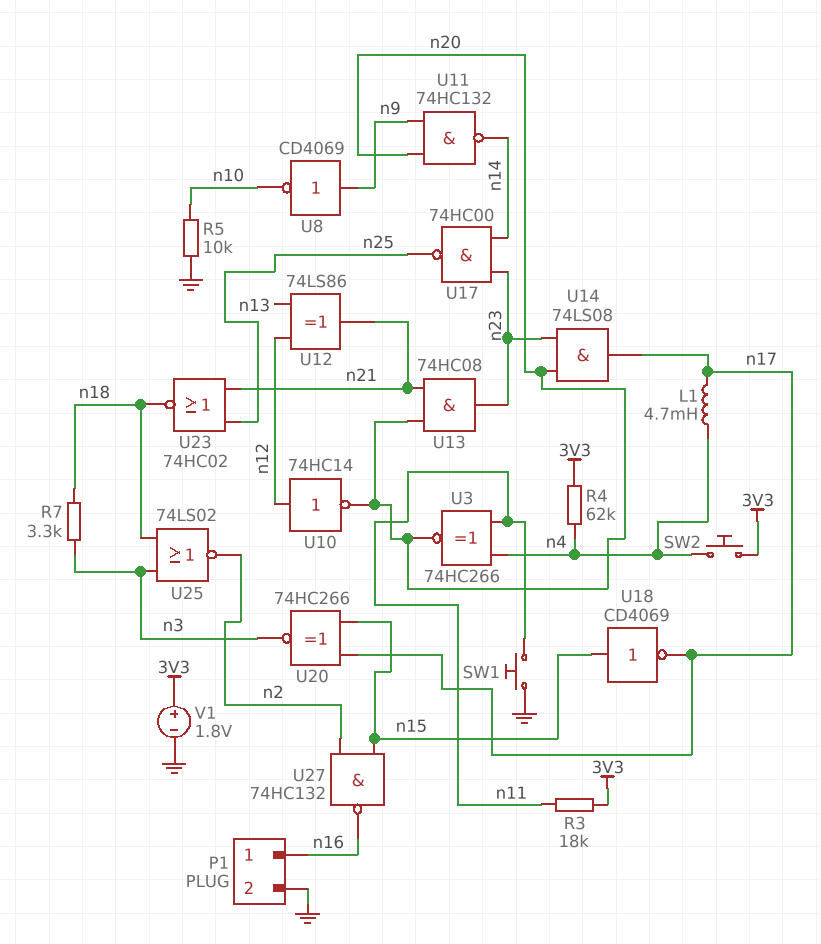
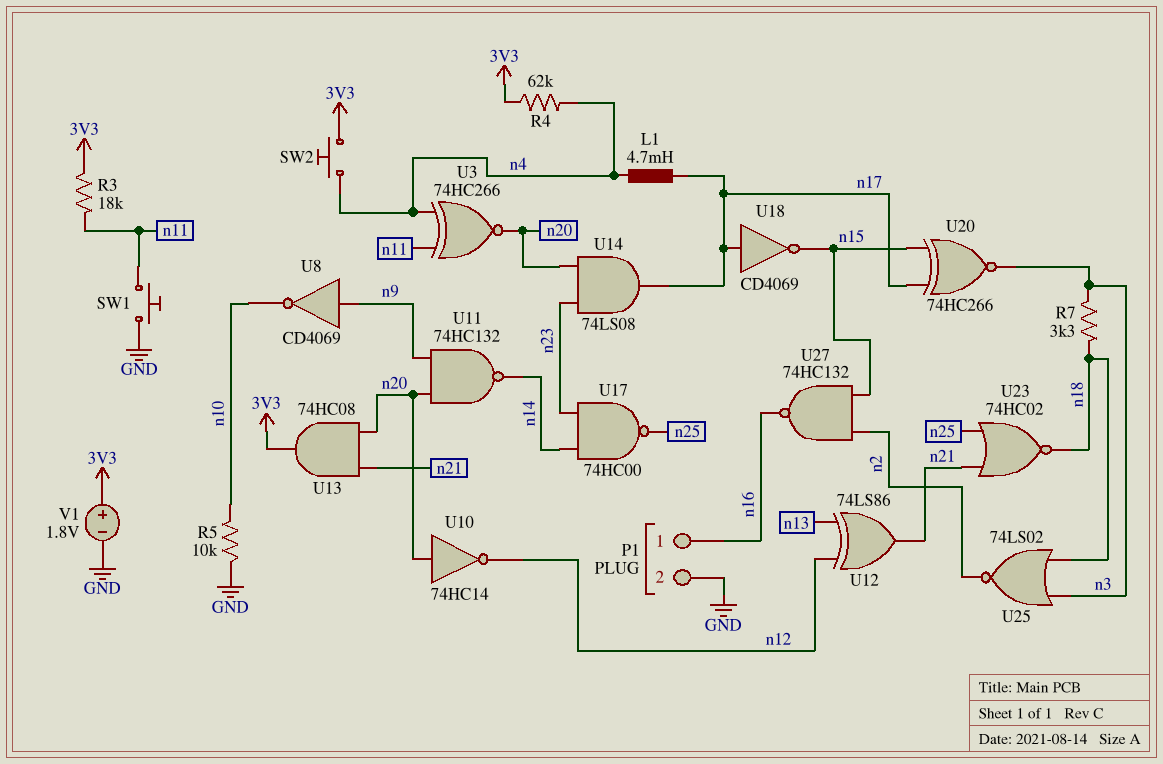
U10: NOT 74HC14 (in n12, out n20) -> NOT 74HC14 (in n20, out n12)
U13: AND 74HC08 (in n20, in n21, out n23) -> AND 74HC08 (in n20, in n21, out 3V3)
U18: NOT CD4069 (in n15, out n17) -> NOT CD4069 (in n17, out n15)

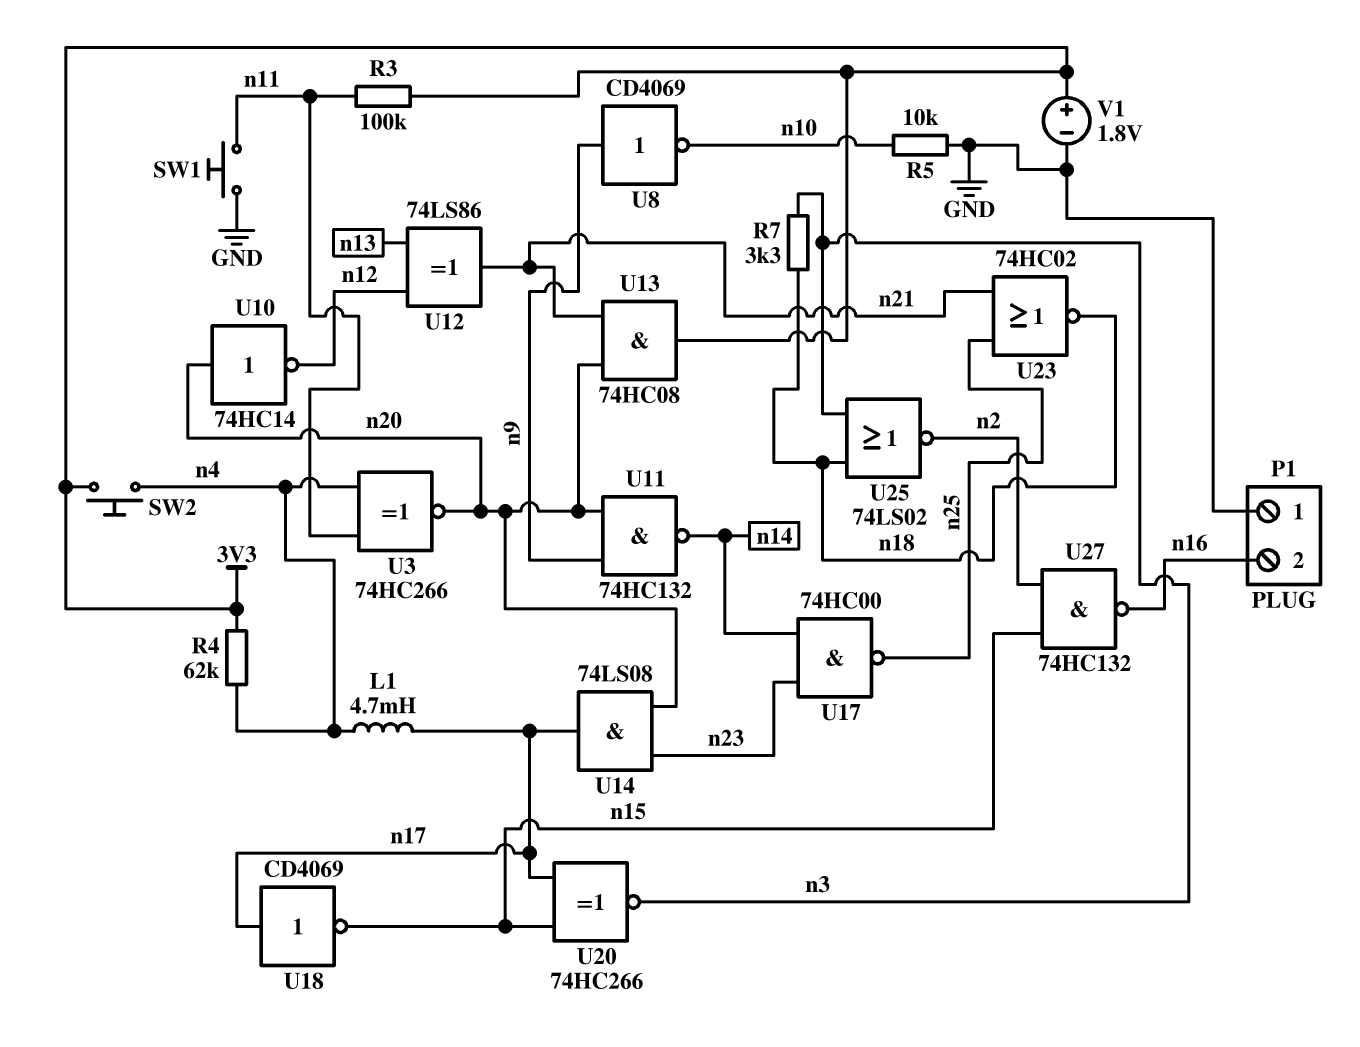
P1 pin 1: n16 -> GND
P1 pin 2: GND -> n16
R3: 18k (3V3, n11) -> 100k (3V3, n11)

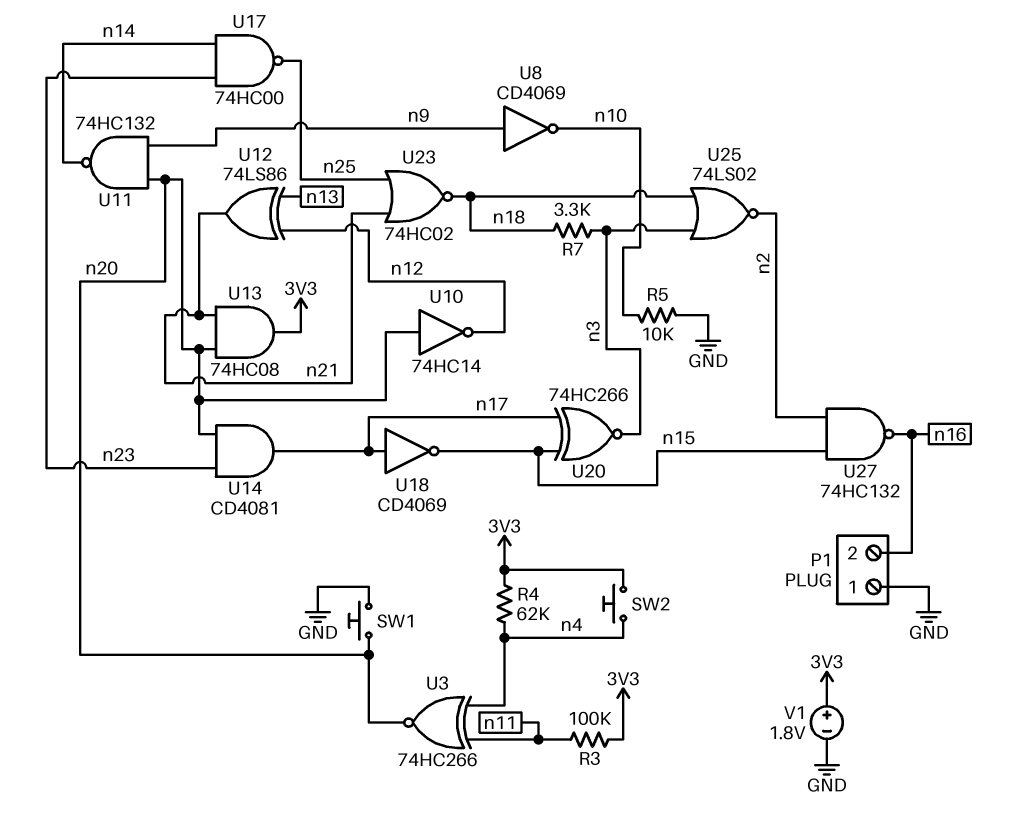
L1: 4.7mH (n4, n17) -> none
SW1: button (GND, n11) -> button (GND, n20)
U14: AND 74LS08 (in n20, in n23, out n17) -> AND CD4081 (in n20, in n23, out n17)

